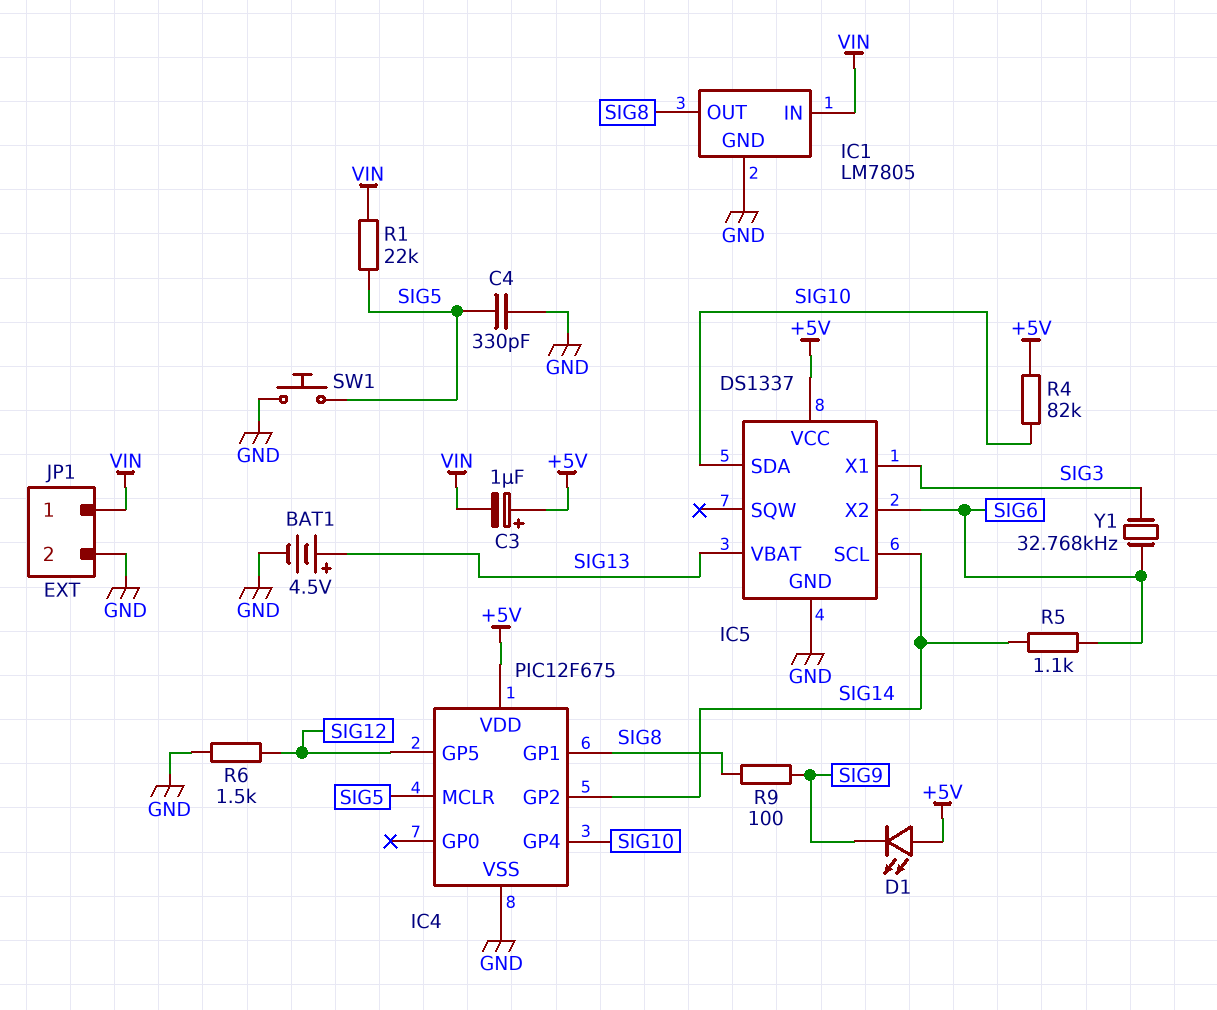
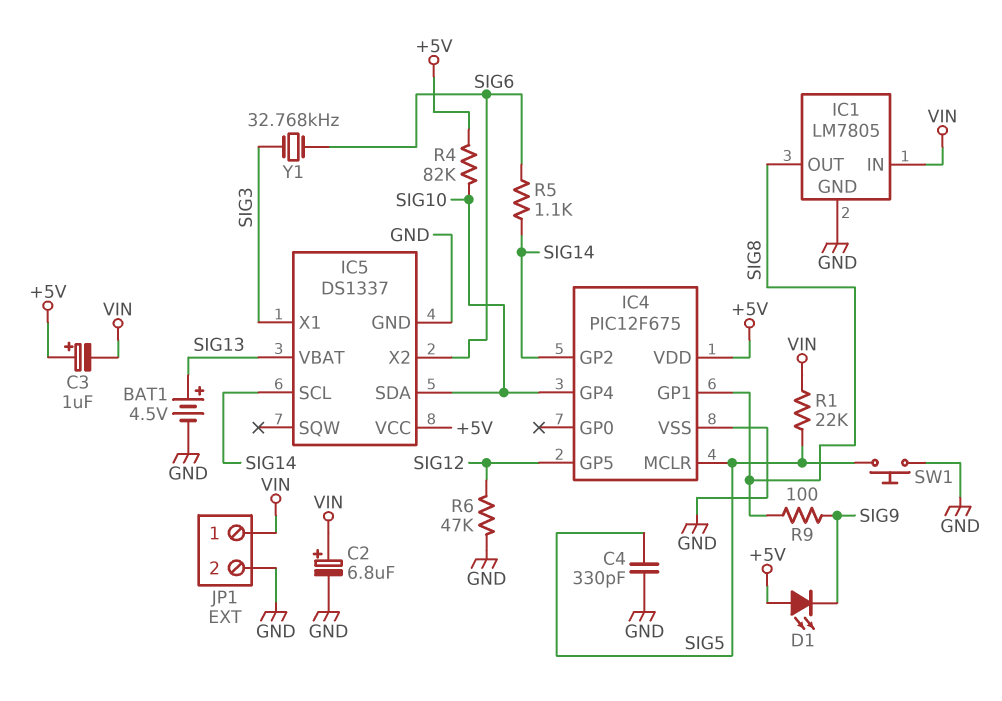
C2: none -> 6.8uF (plus VIN, minus GND)
R6: 1.5k (GND, SIG12) -> 47k (GND, SIG12)

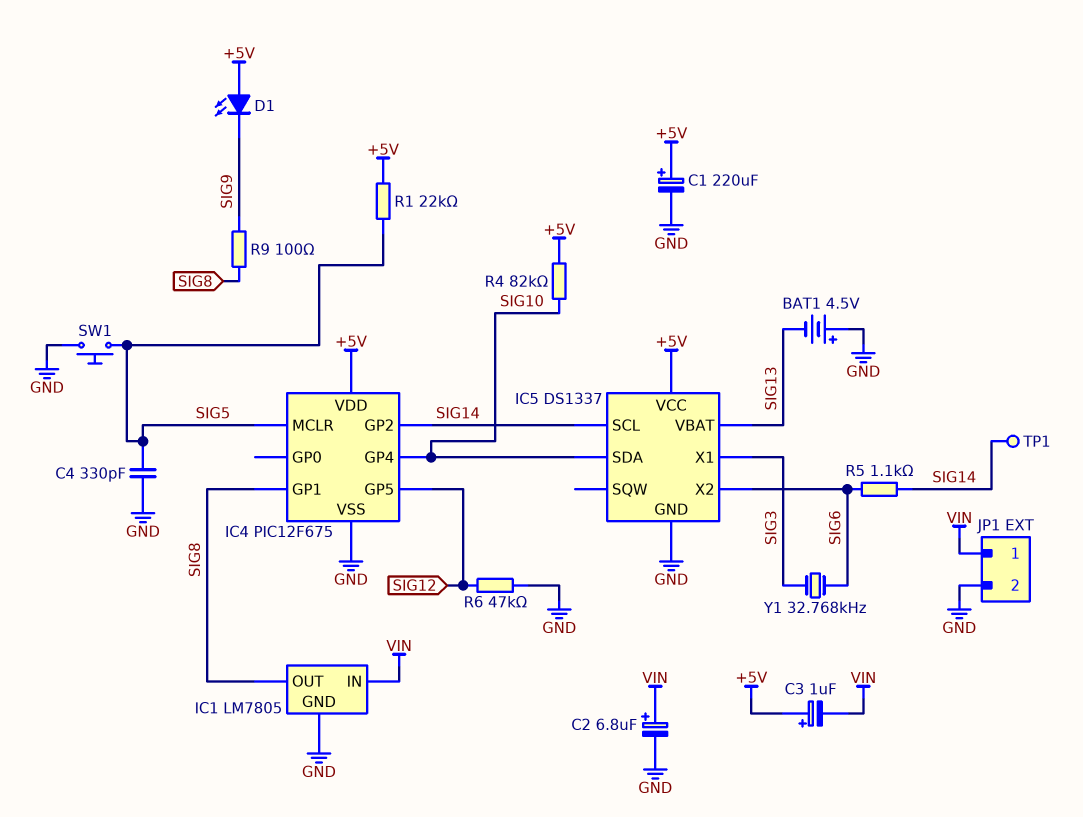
BAT1: 4.5V (plus SIG13, minus GND) -> 4.5V (plus GND, minus SIG13)
C1: none -> 220uF (plus +5V, minus GND)
R1: 22k (SIG5, VIN) -> 22k (+5V, SIG5)
TP1: none -> test point (SIG14)

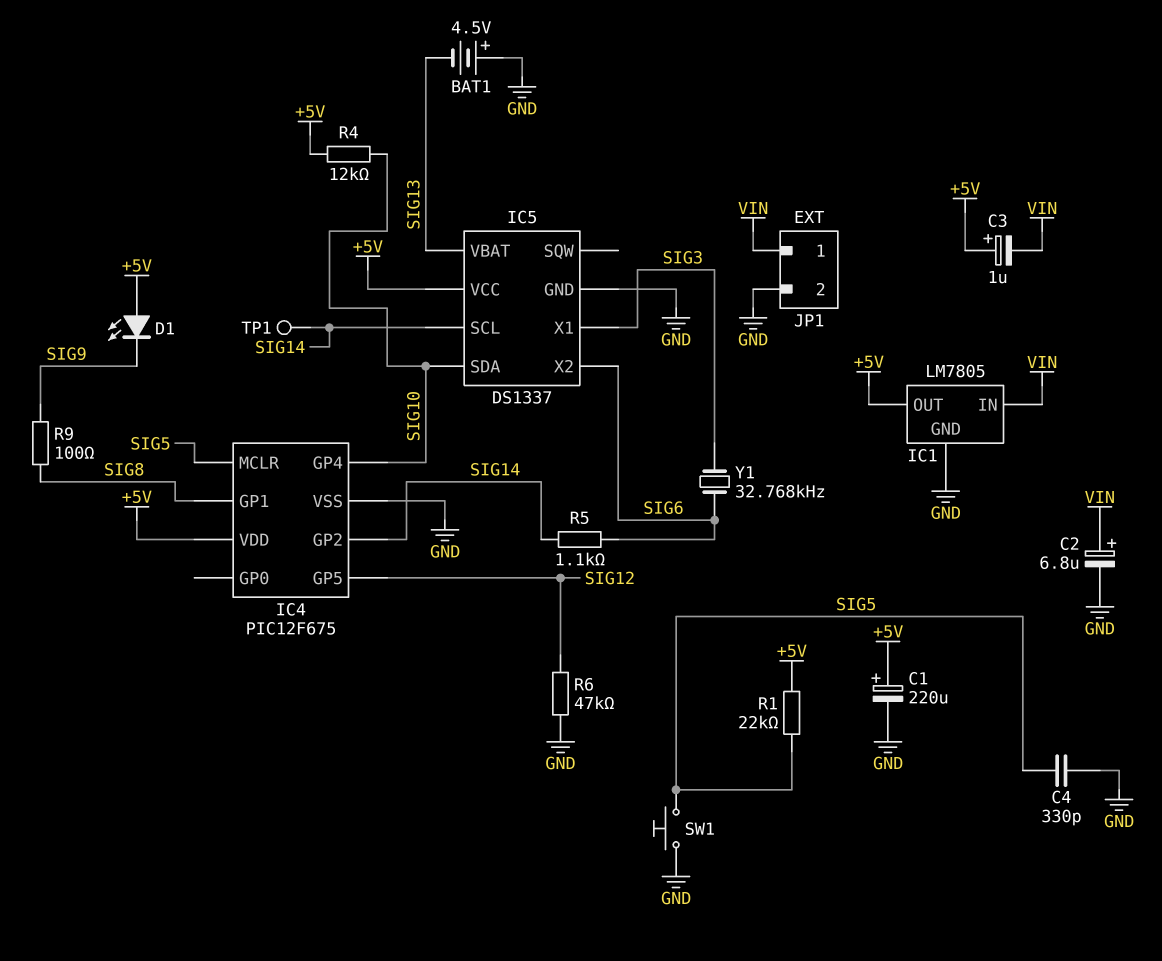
IC1 pin OUT: SIG8 -> +5V
R4: 82k (+5V, SIG10) -> 12k (+5V, SIG10)

